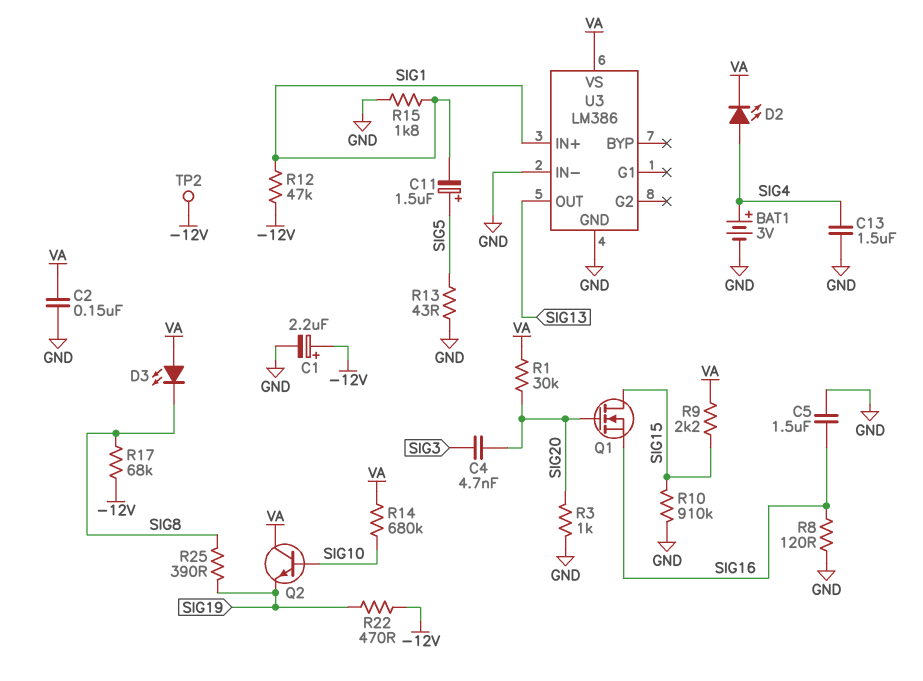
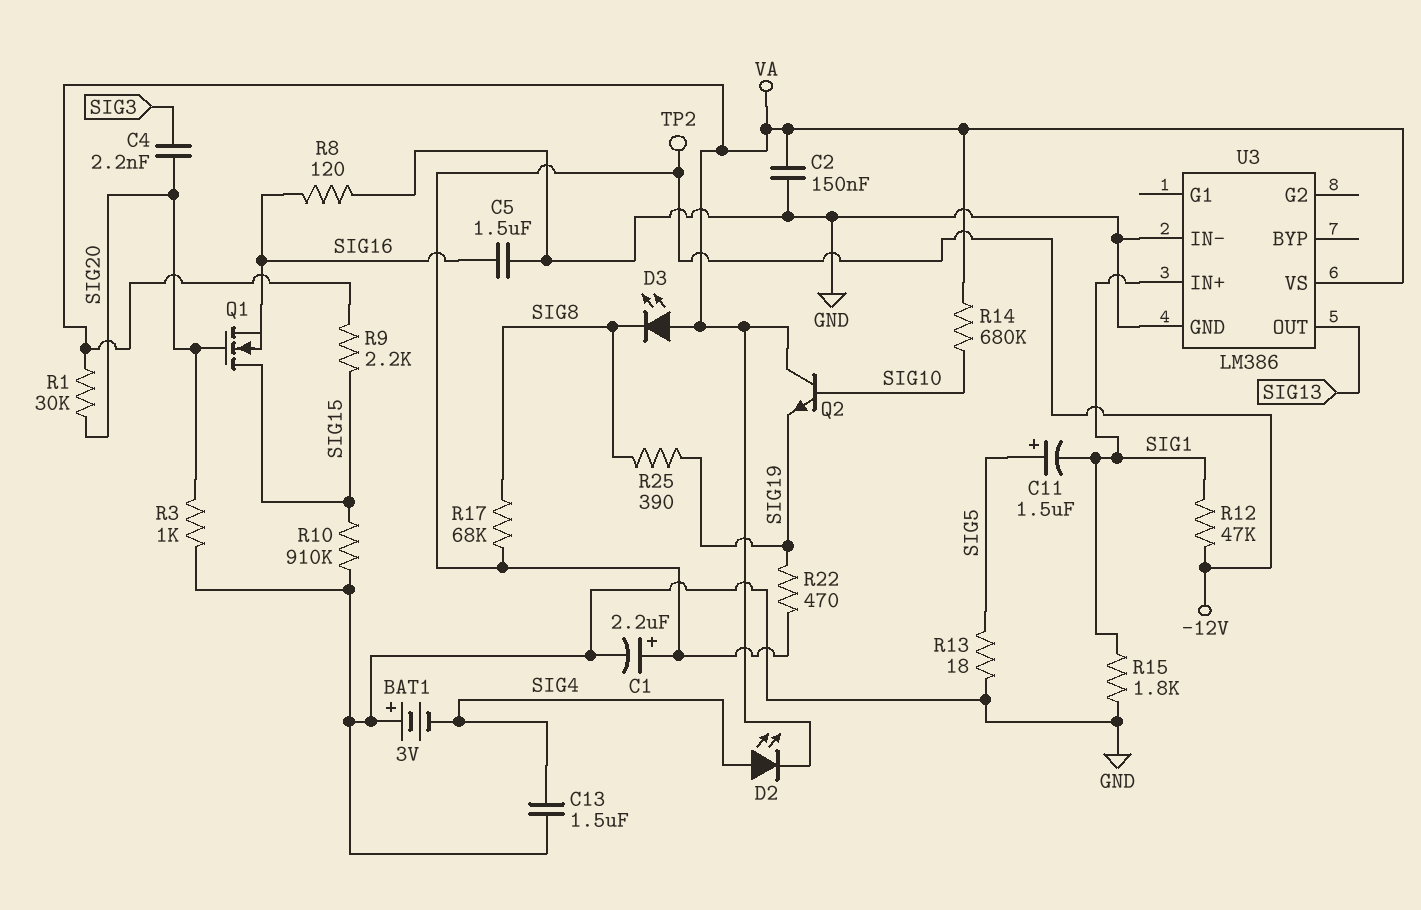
BAT1: 3V (plus SIG4, minus GND) -> 3V (plus GND, minus SIG4)
C4: 4.7nF (SIG3, SIG20) -> 2.2nF (SIG3, SIG20)
R13: 43 (GND, SIG5) -> 18 (GND, SIG5)

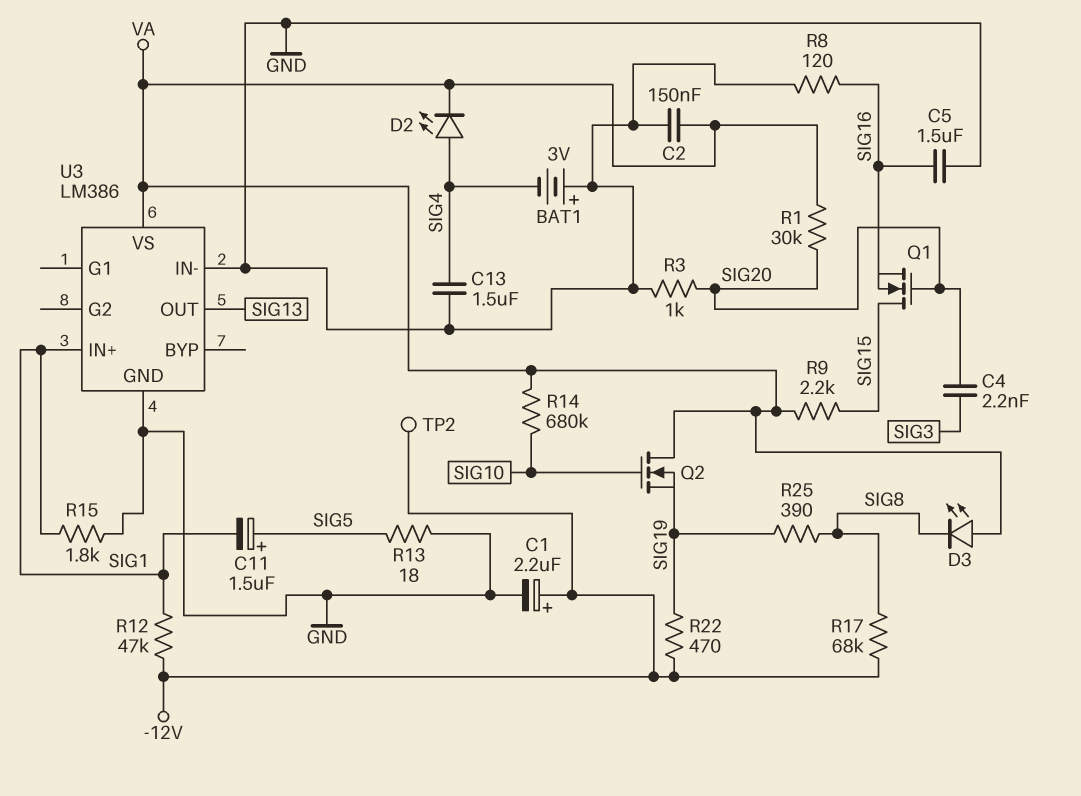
Q2: NPN (B SIG10, C VA, E SIG19) -> NMOS (G SIG10, D VA, S SIG19)
R10: 910k (GND, SIG15) -> none

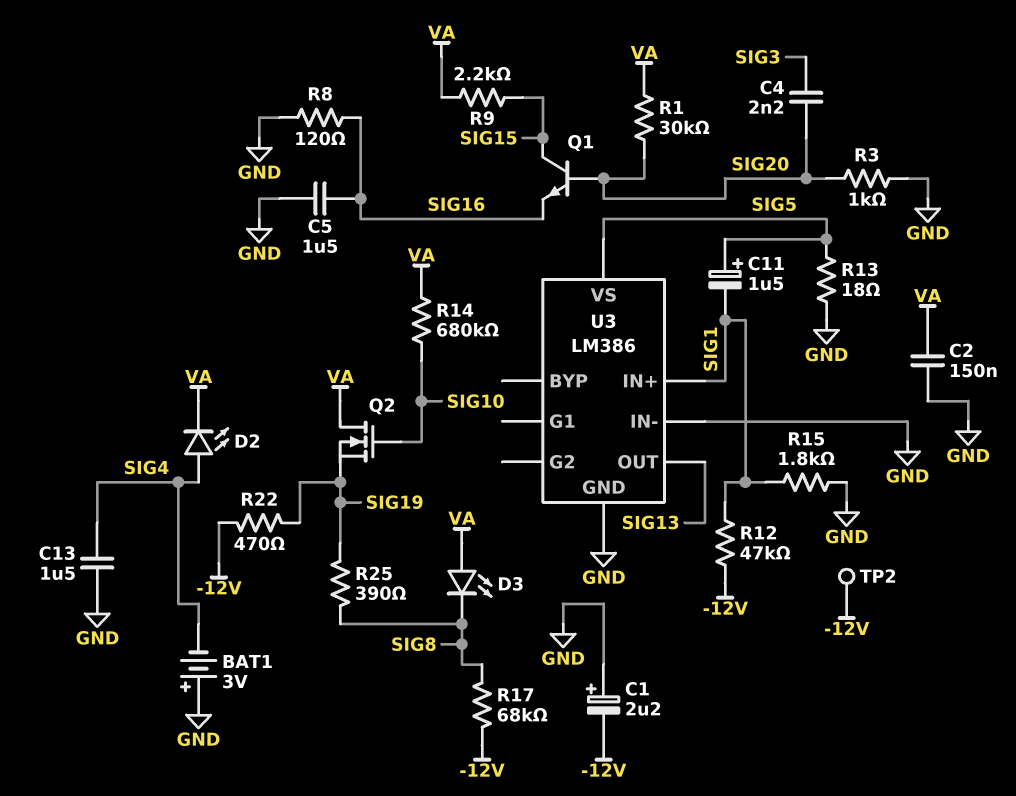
C1: 2.2uF (plus -12V, minus GND) -> 2.2uF (plus GND, minus -12V)
Q1: NMOS (G SIG20, D SIG15, S SIG16) -> NPN (B SIG20, C SIG15, E SIG16)
U3 pin VS: VA -> SIG5

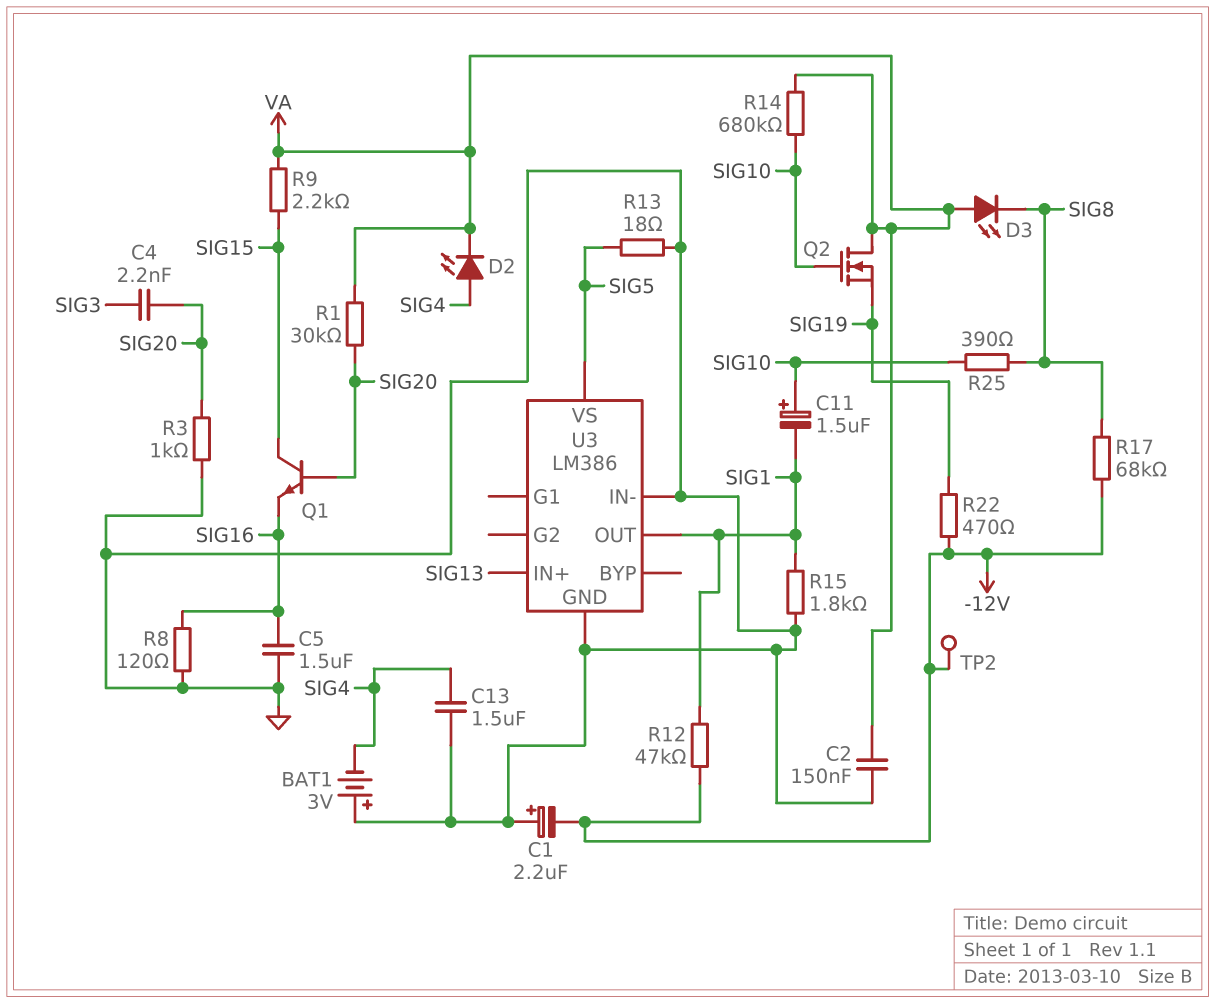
C11: 1.5uF (plus SIG5, minus SIG1) -> 1.5uF (plus SIG10, minus SIG1)
R25: 390 (SIG8, SIG19) -> 390 (SIG8, SIG10)
U3 pin IN+: SIG1 -> SIG13
U3 pin OUT: SIG13 -> SIG1

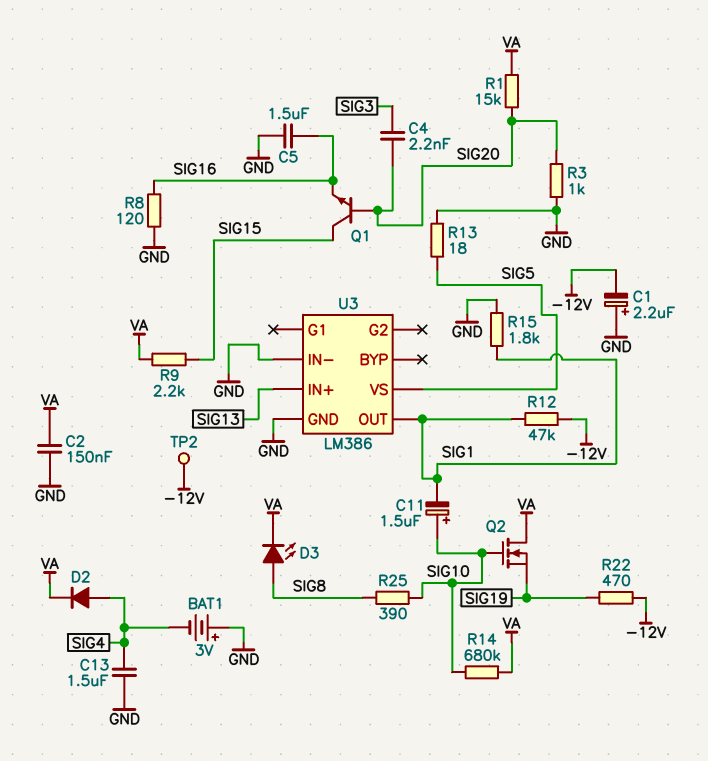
D2: LED (A SIG4, K VA) -> diode (A SIG4, K VA)
D3: LED (A VA, K SIG8) -> LED (A SIG8, K VA)
R1: 30k (SIG20, VA) -> 15k (SIG20, VA)
R17: 68k (-12V, SIG8) -> none

